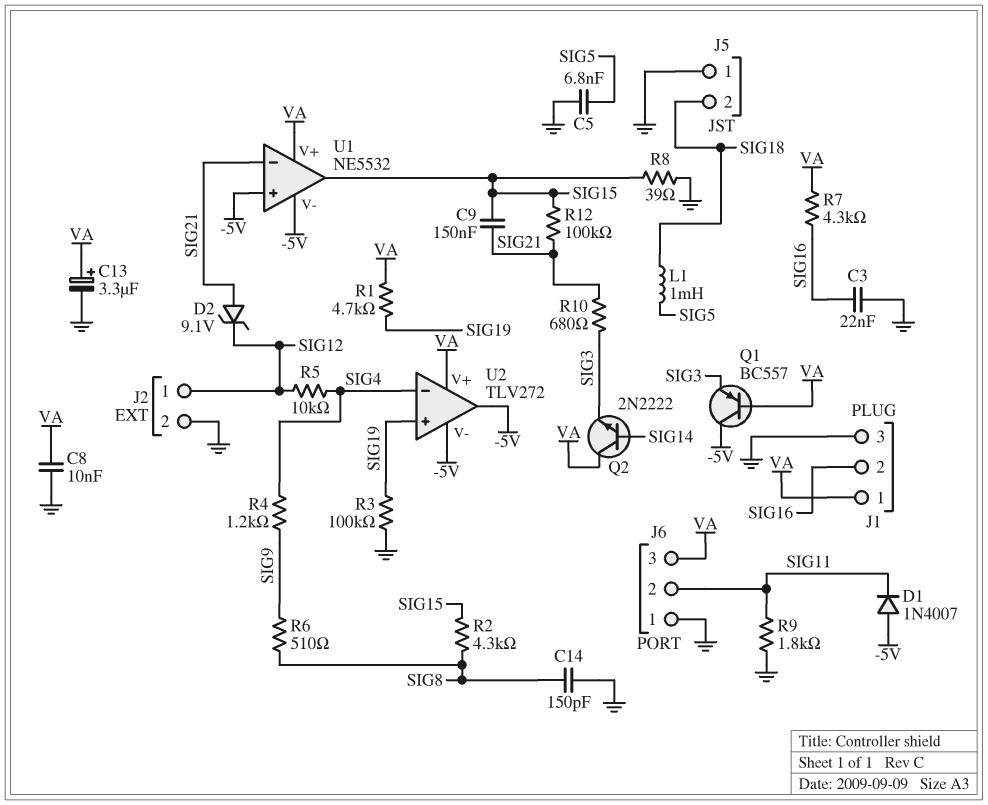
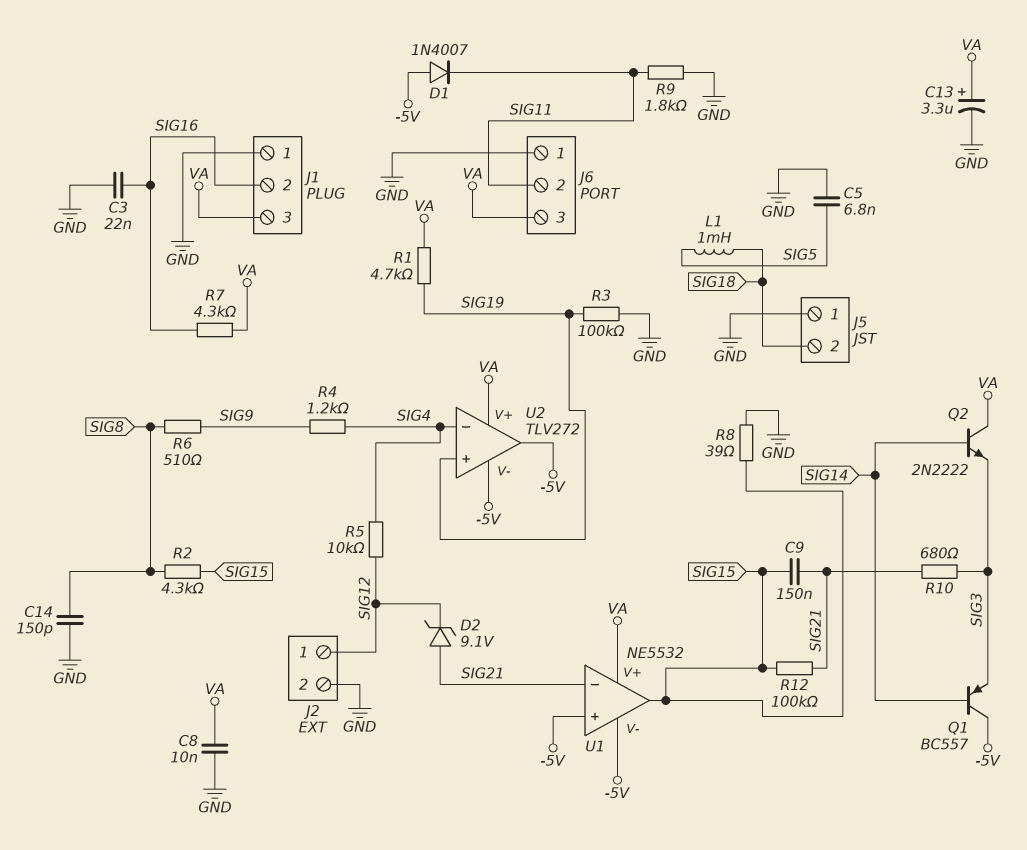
J1 pin 1: VA -> GND
J1 pin 3: GND -> VA
Q1: PNP BC557 (B VA, C -5V, E SIG3) -> PNP BC557 (B SIG14, C -5V, E SIG3)

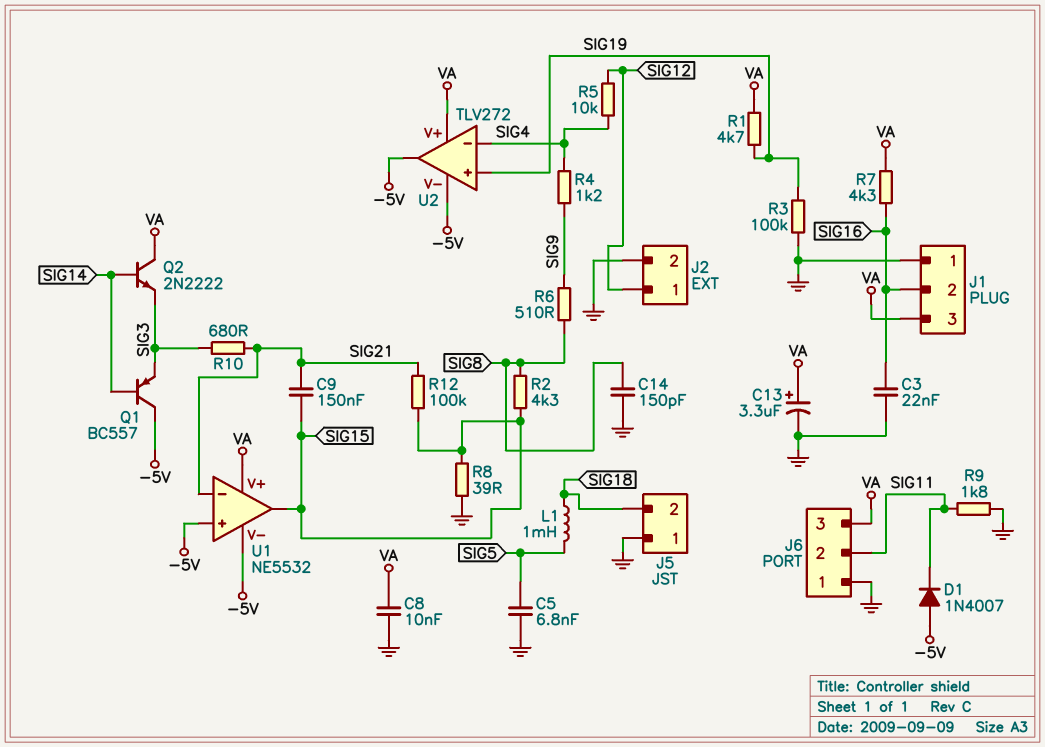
D2: zener 9.1V (A SIG21, K SIG12) -> none

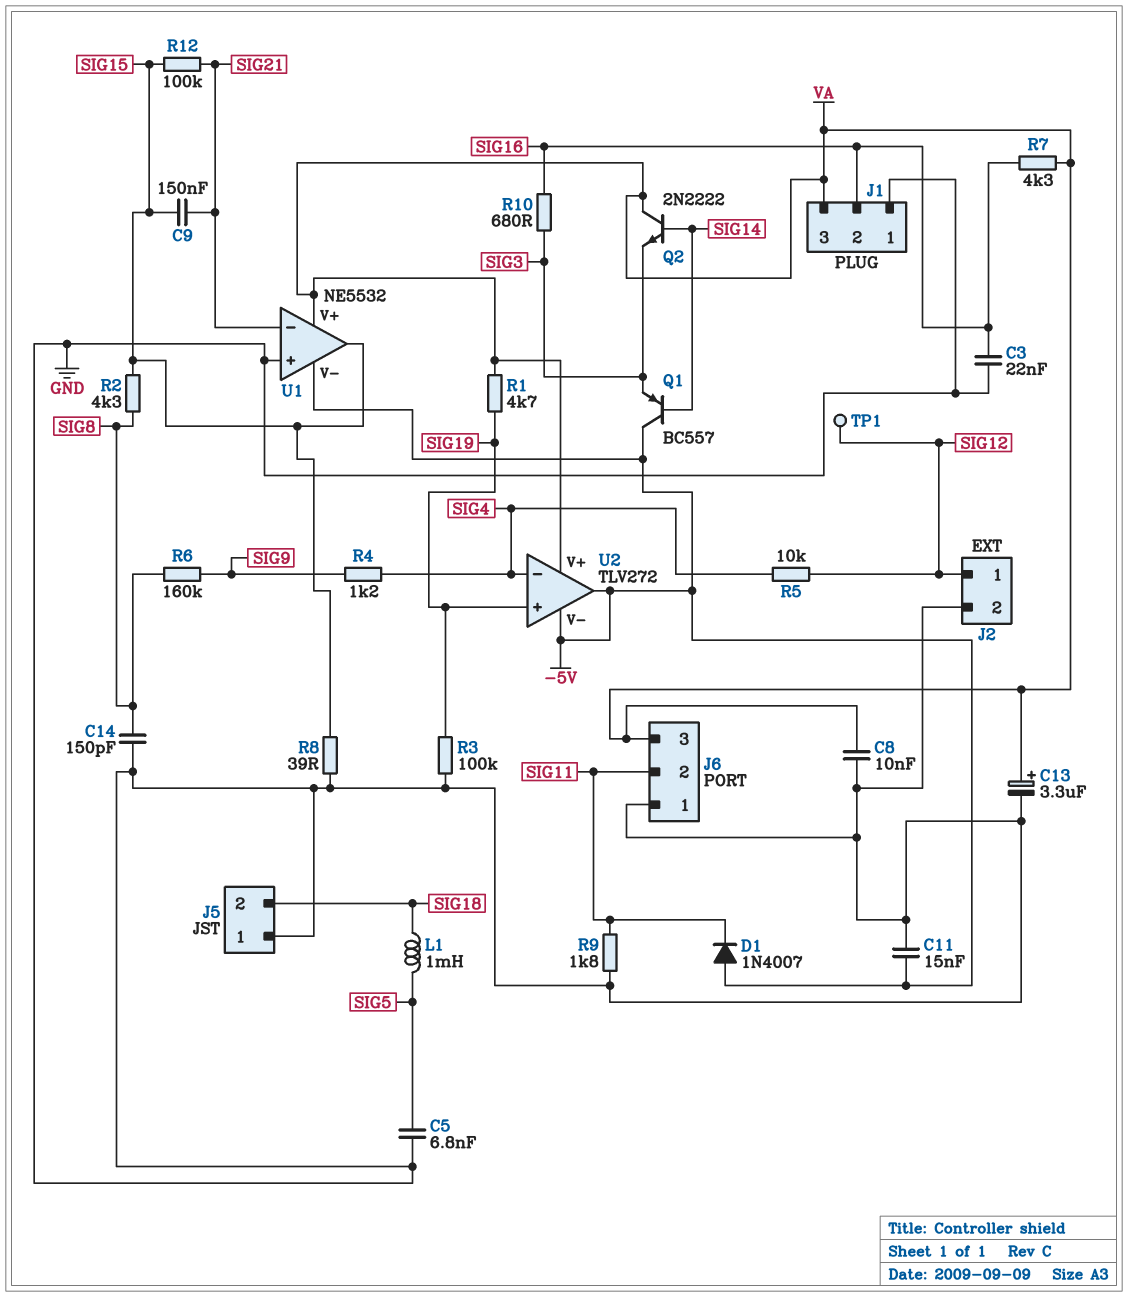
C11: none -> 15nF (-5V, GND)
R6: 510 (SIG8, SIG9) -> 160k (SIG8, SIG9)
R10: 680 (SIG3, SIG21) -> 680 (SIG3, SIG16)
TP1: none -> test point (SIG12)
U1 pin in+: -5V -> GND

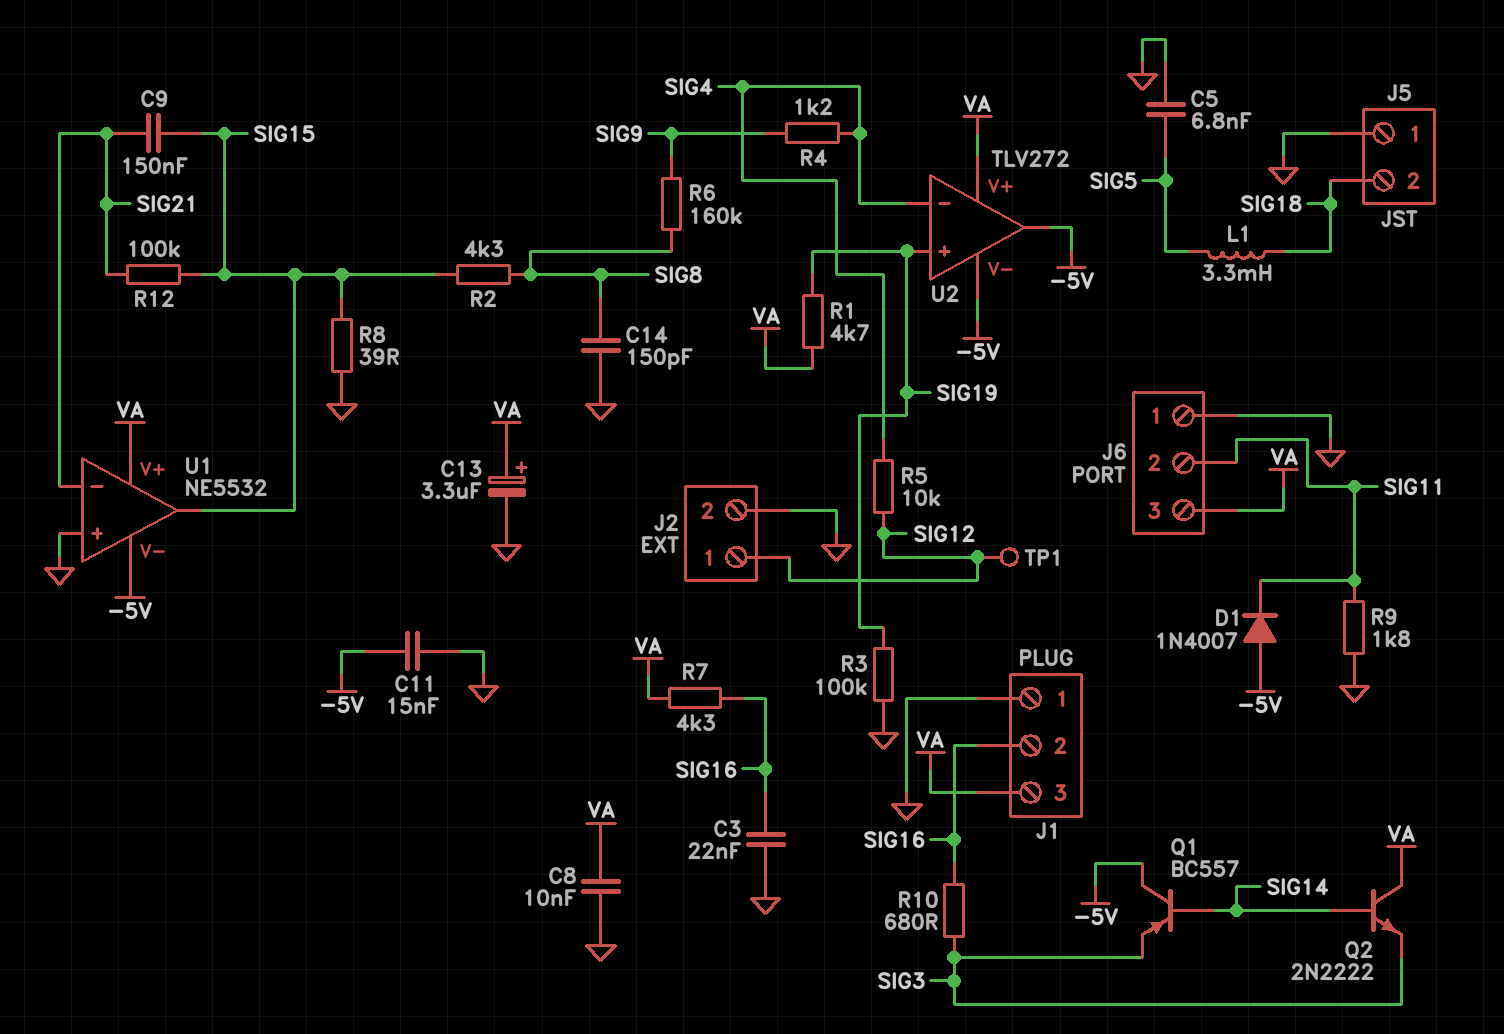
L1: 1mH (SIG5, SIG18) -> 3.3mH (SIG5, SIG18)

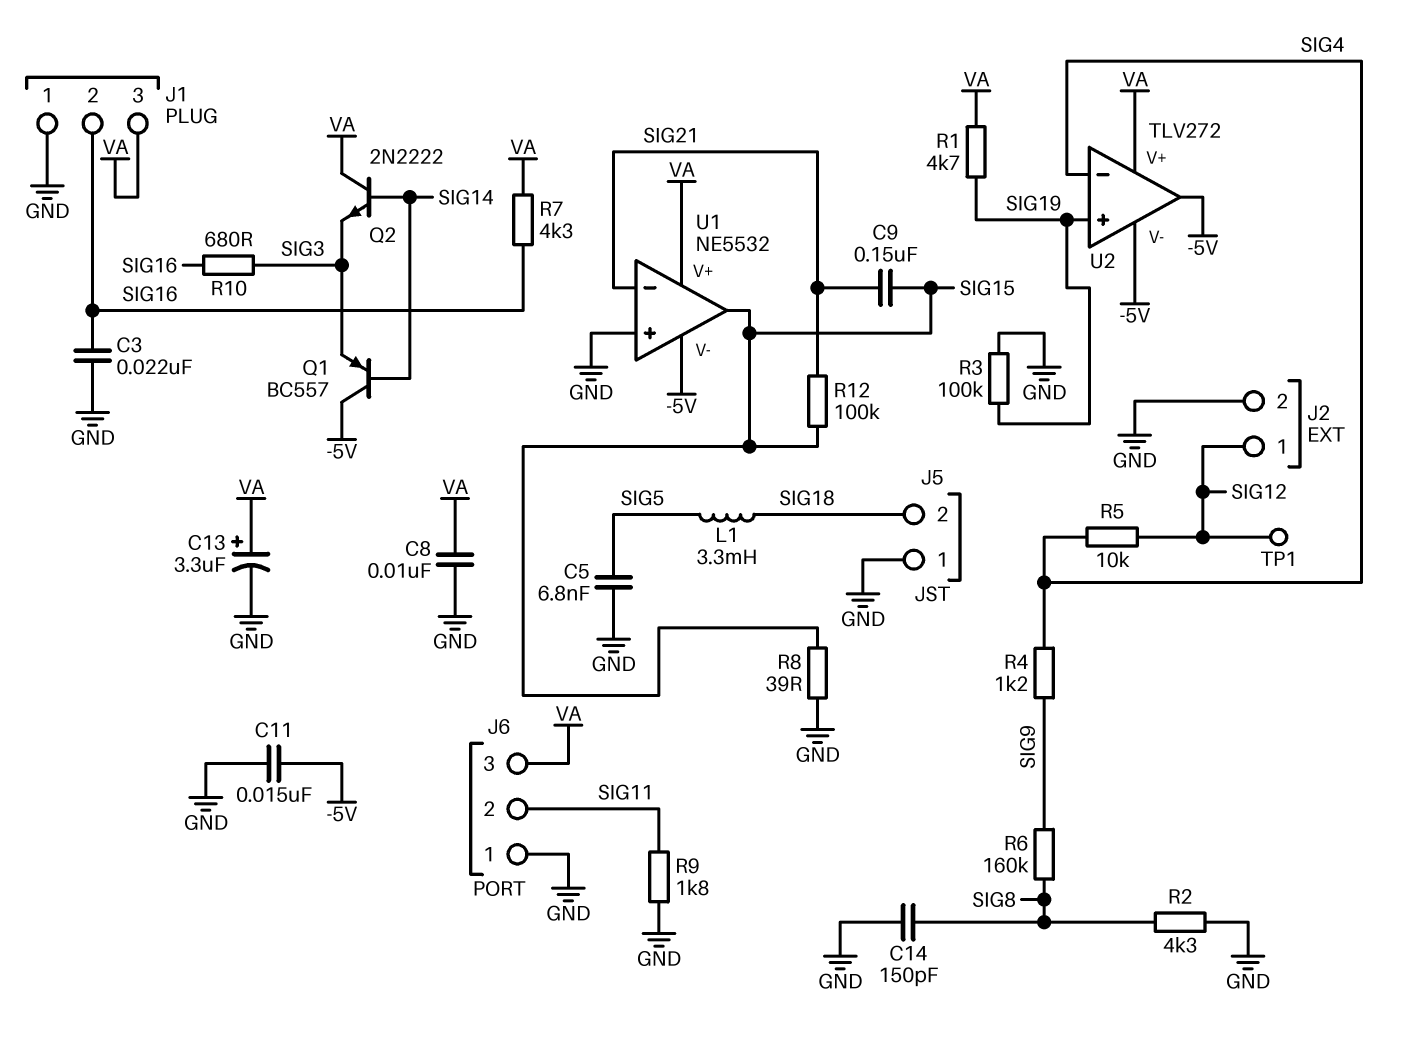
D1: diode 1N4007 (A -5V, K SIG11) -> none
R2: 4.3k (SIG8, SIG15) -> 4.3k (GND, SIG8)

